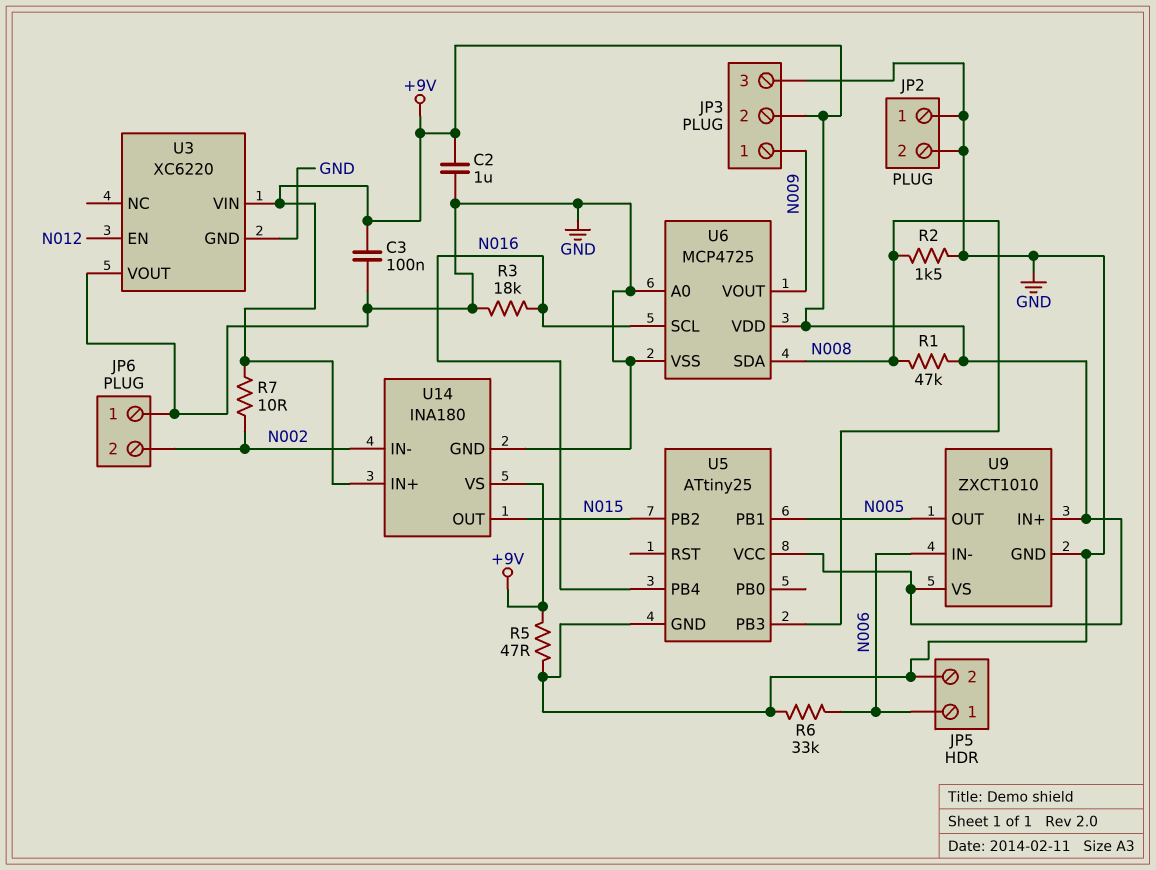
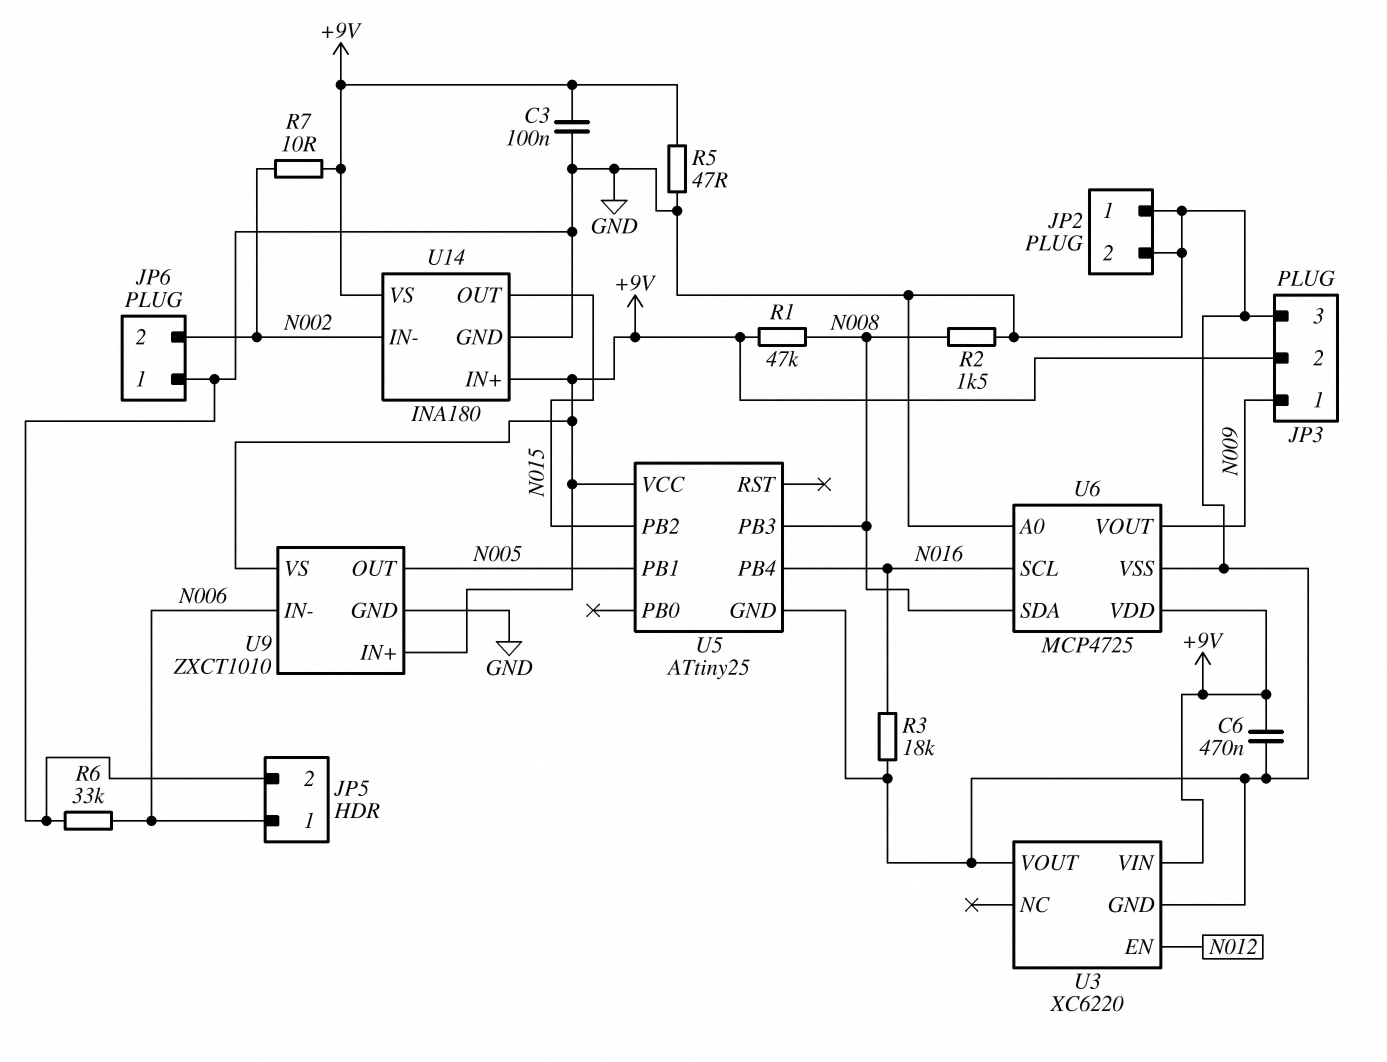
C2: 1uF (+9V, GND) -> none
C6: none -> 470nF (+9V, GND)

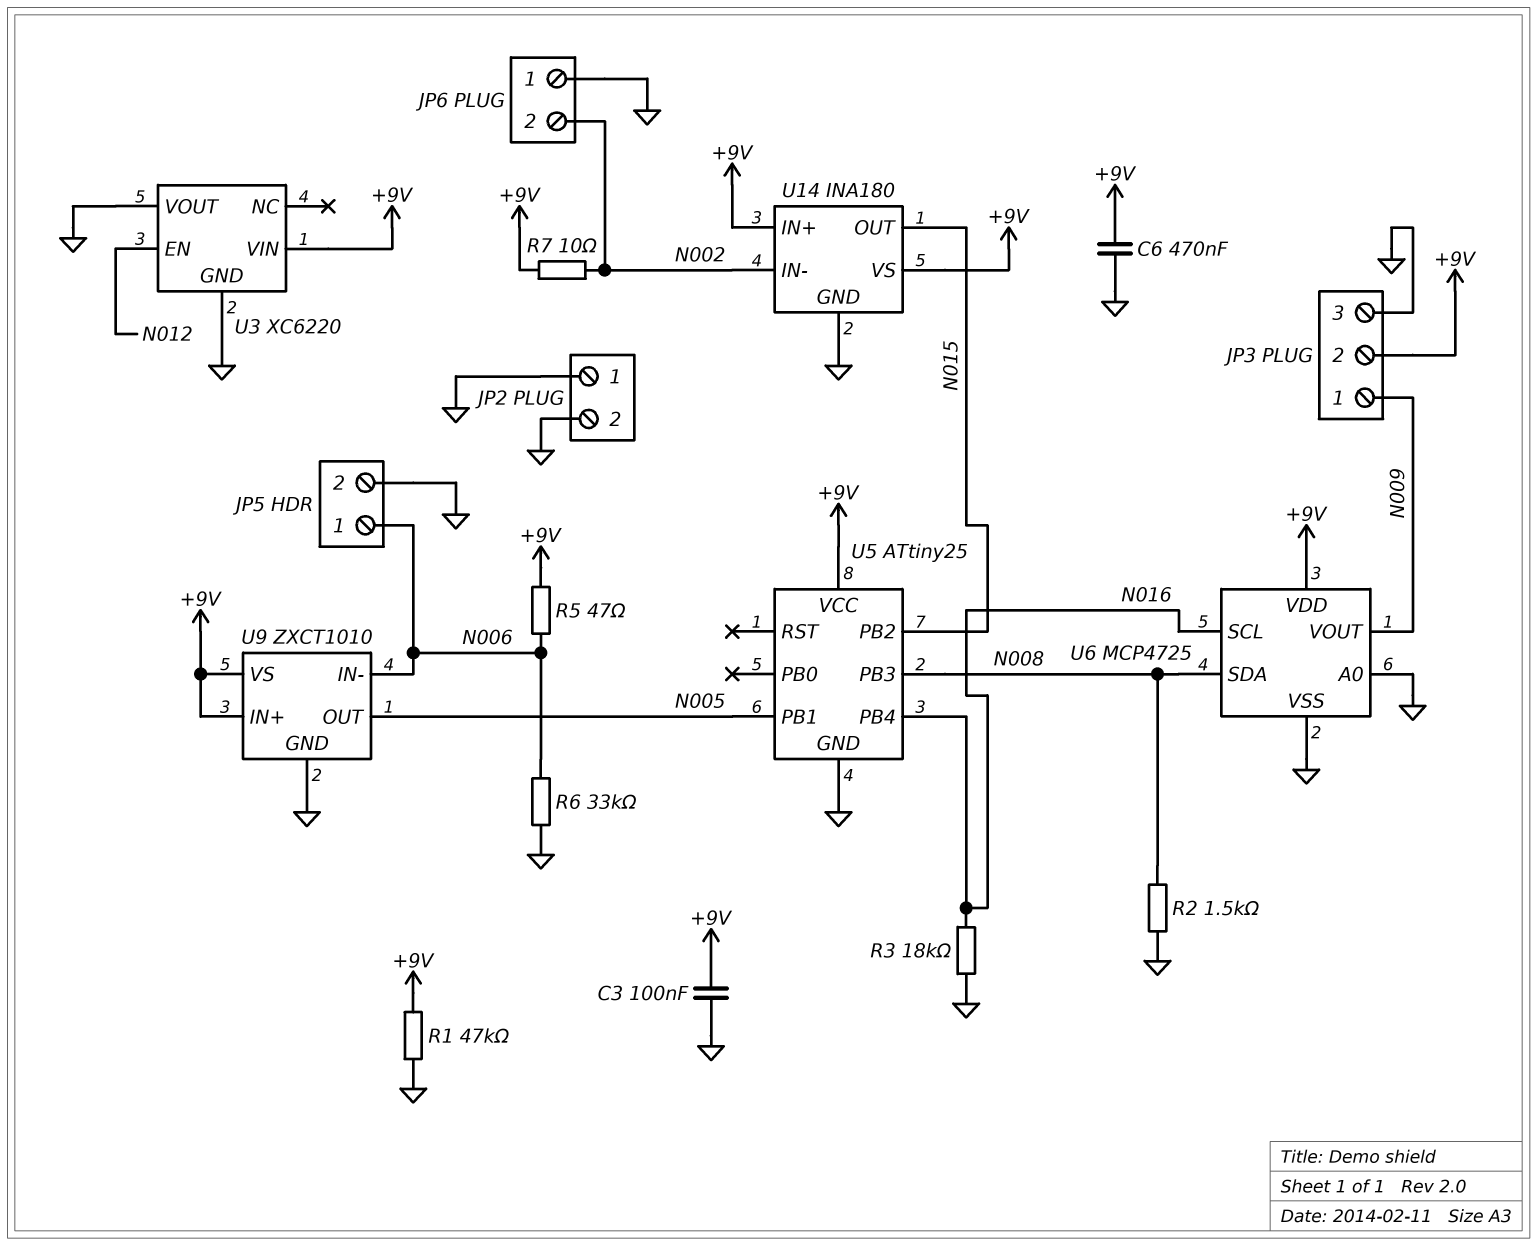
R1: 47k (+9V, N008) -> 47k (+9V, GND)
R5: 47 (+9V, GND) -> 47 (+9V, N006)

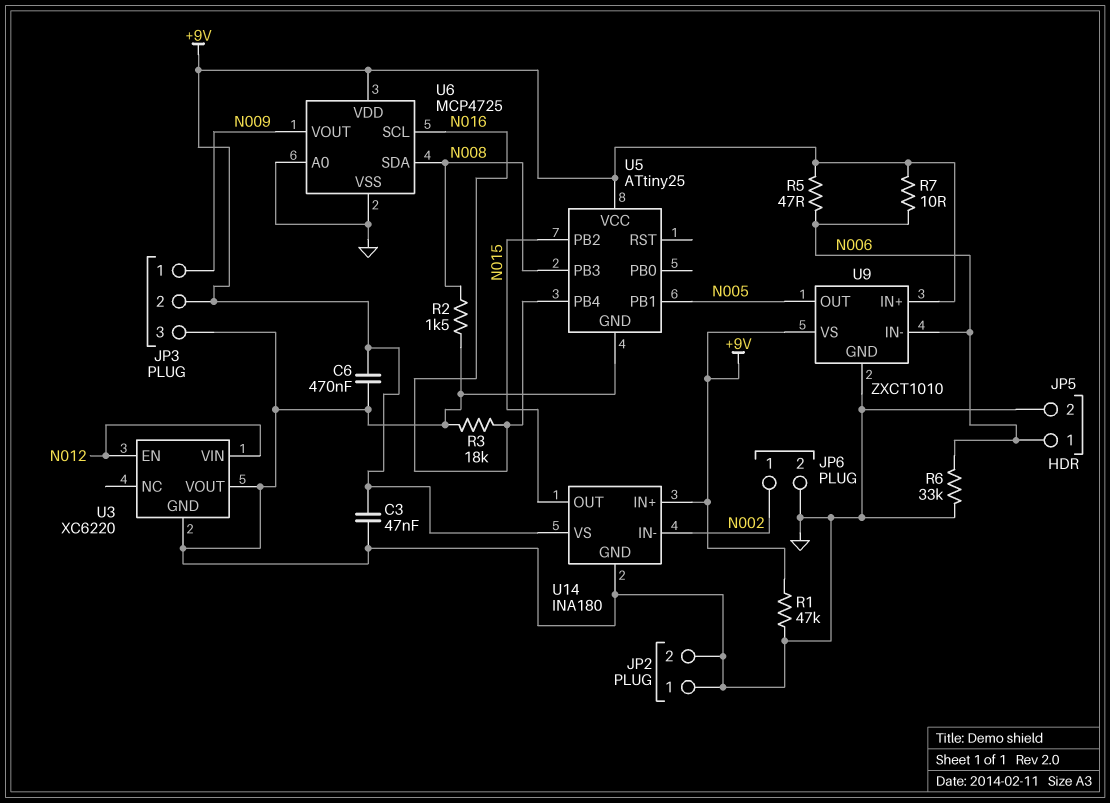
C3: 100nF (+9V, GND) -> 47nF (+9V, GND)
JP6 pin 1: GND -> N002
JP6 pin 2: N002 -> GND
R7: 10 (+9V, N002) -> 10 (+9V, N006)
U3 pin VIN: +9V -> N012

